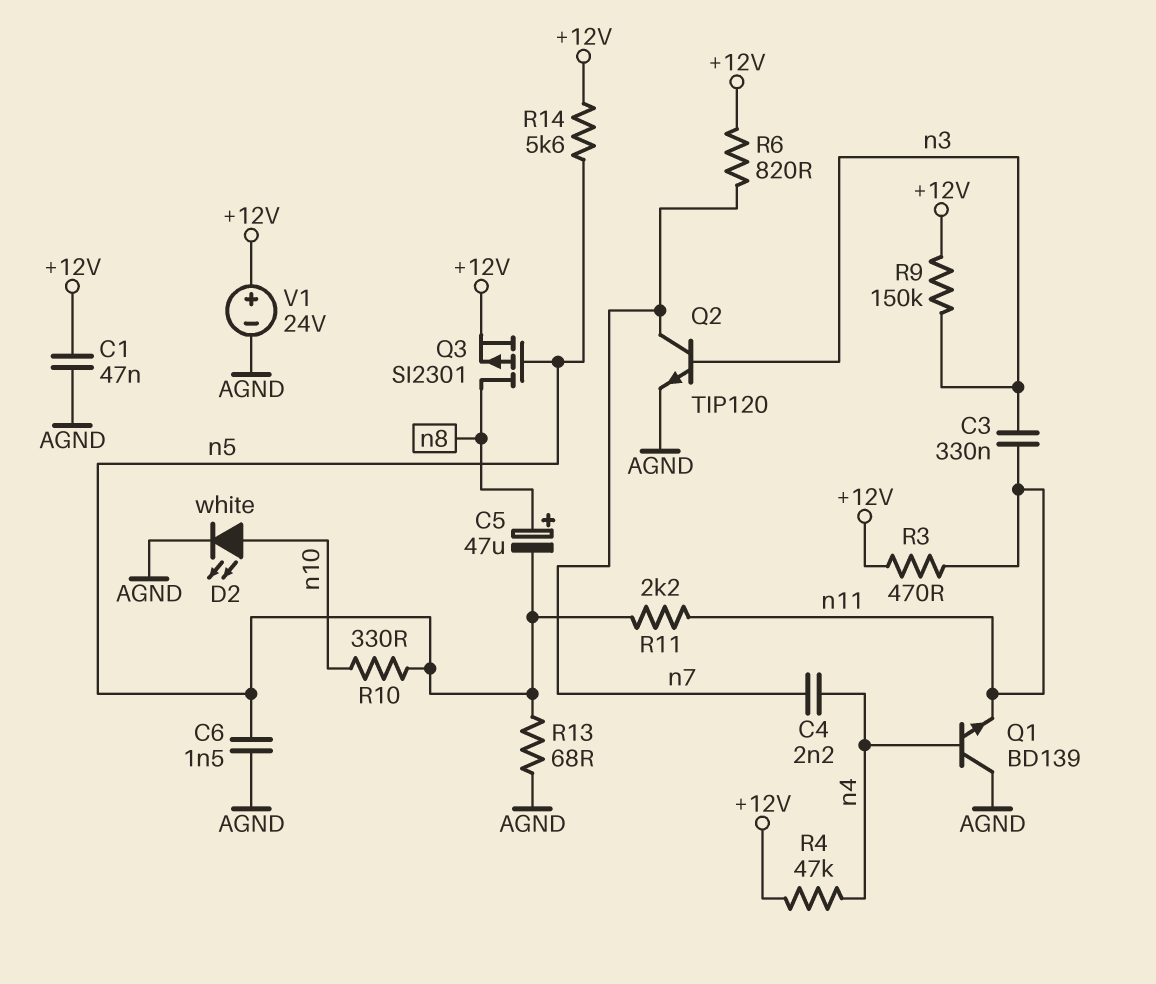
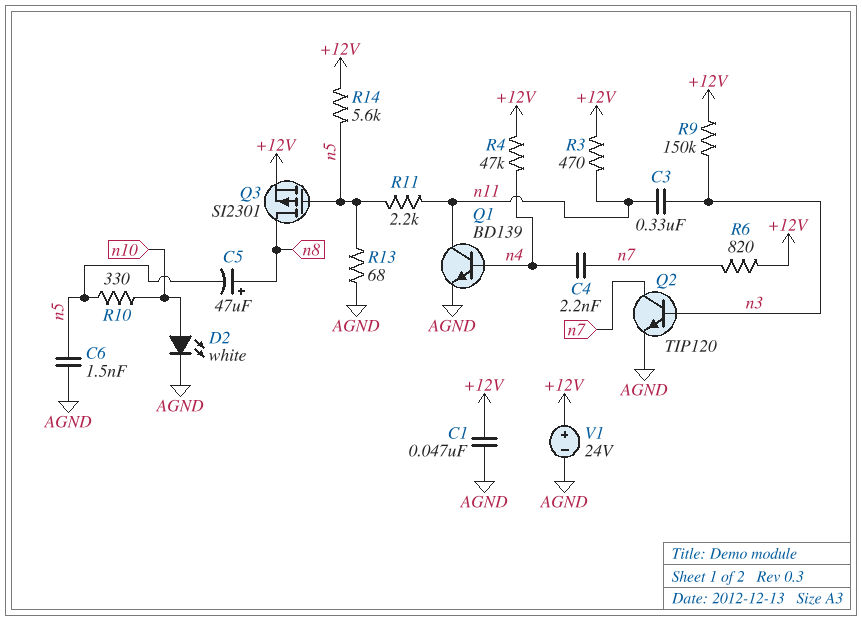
Q1: NPN BD139 (B n4, C AGND, E n11) -> NPN BD139 (B n4, C n11, E AGND)

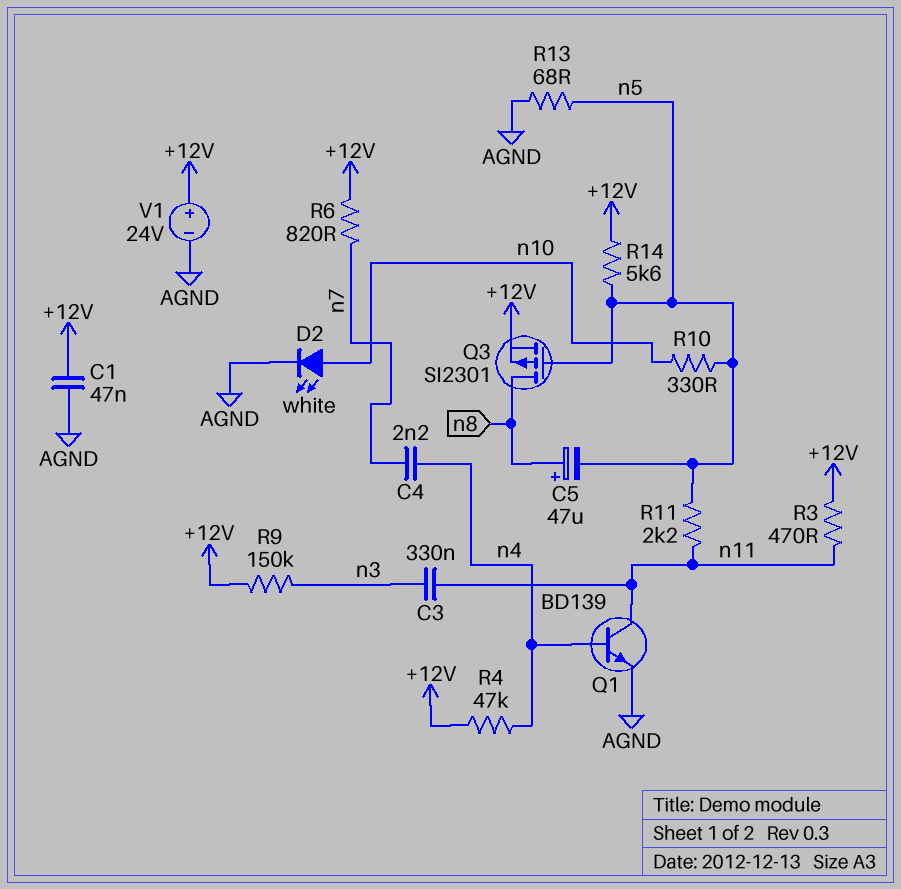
C6: 1.5nF (AGND, n5) -> none
Q2: NPN TIP120 (B n3, C n7, E AGND) -> none

